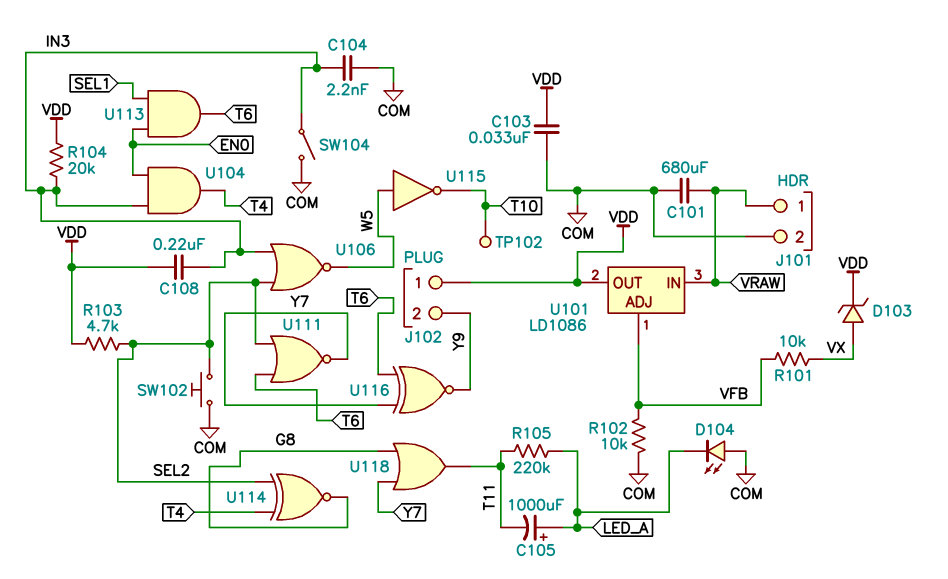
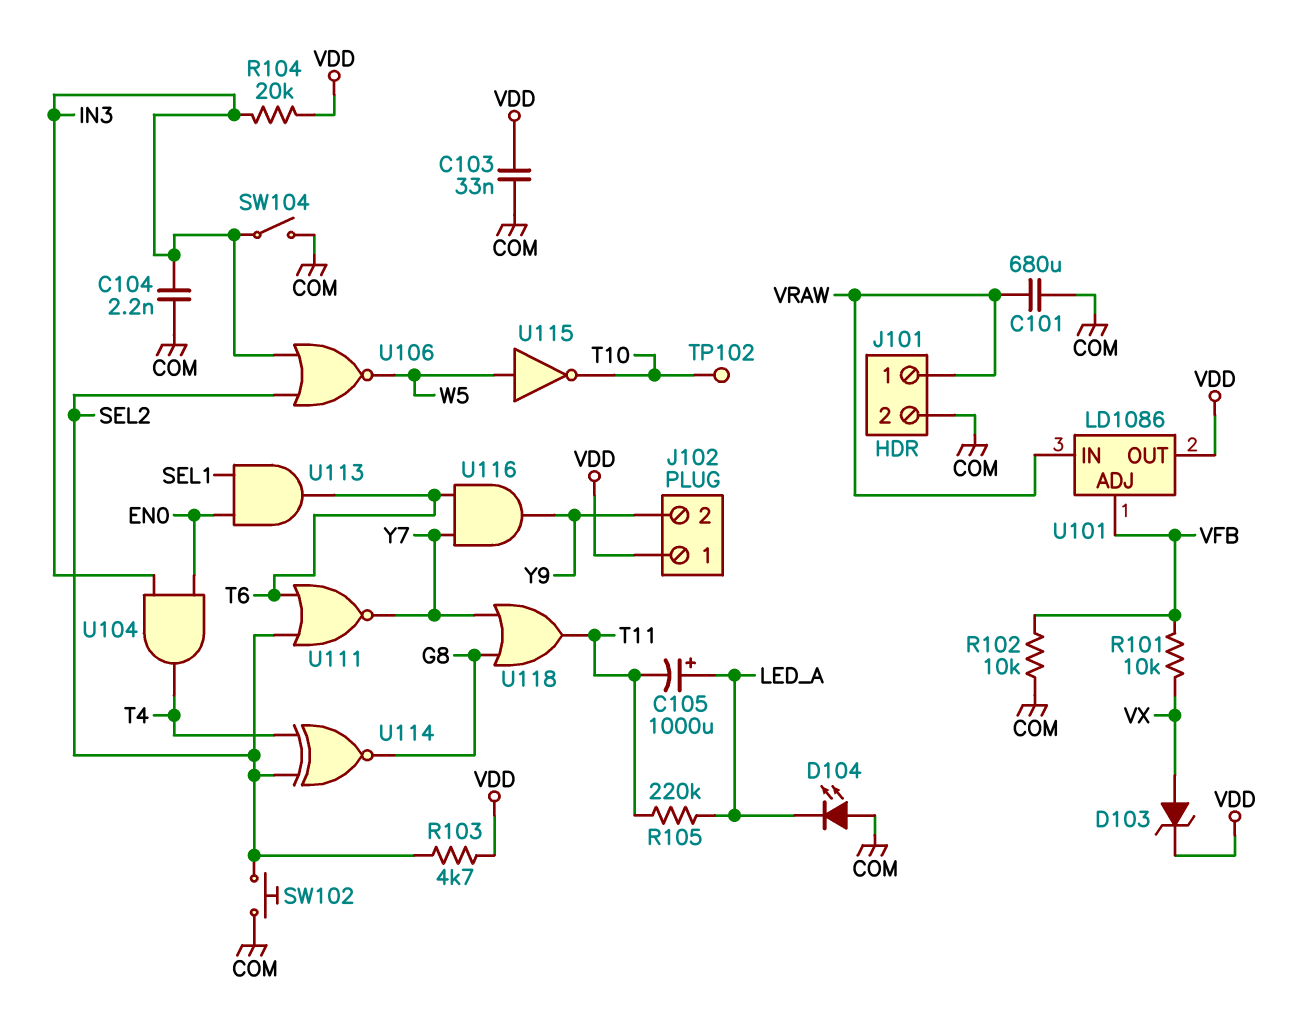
C108: 220nF (IN3, VDD) -> none
U116: XNOR (in T6, in Y7, out Y9) -> AND (in T6, in Y7, out Y9)

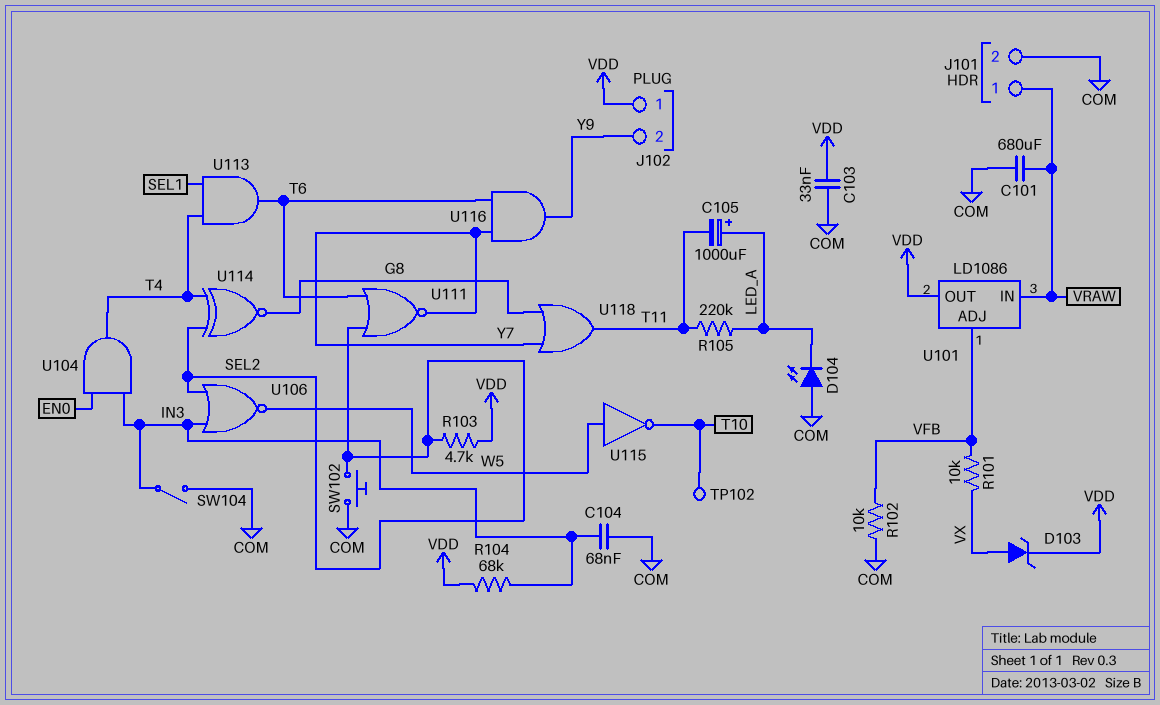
C104: 2.2nF (COM, IN3) -> 68nF (COM, IN3)
R104: 20k (IN3, VDD) -> 68k (IN3, VDD)
U113: AND (in EN0, in SEL1, out T6) -> AND (in SEL1, in T4, out T6)

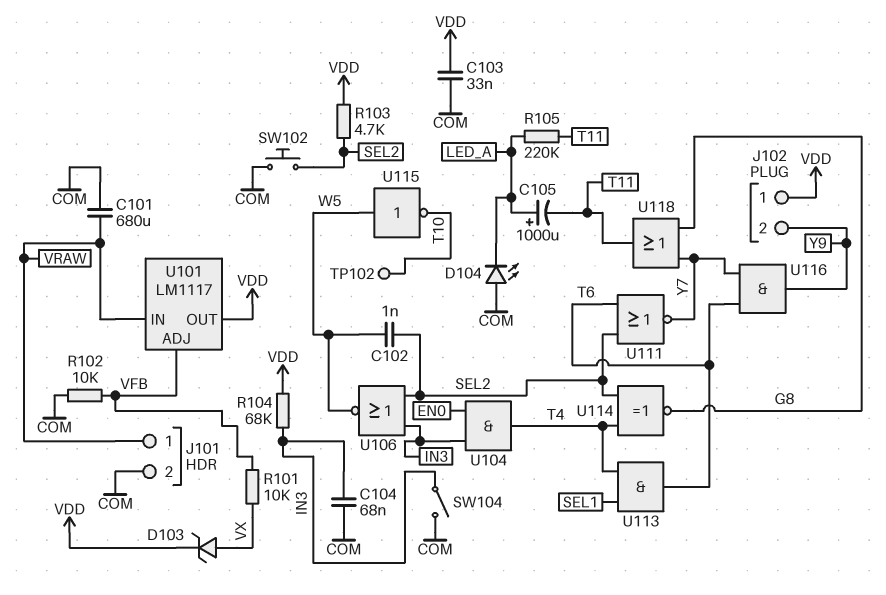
C102: none -> 1nF (SEL2, W5)
U101: LD1086 -> LM1117

